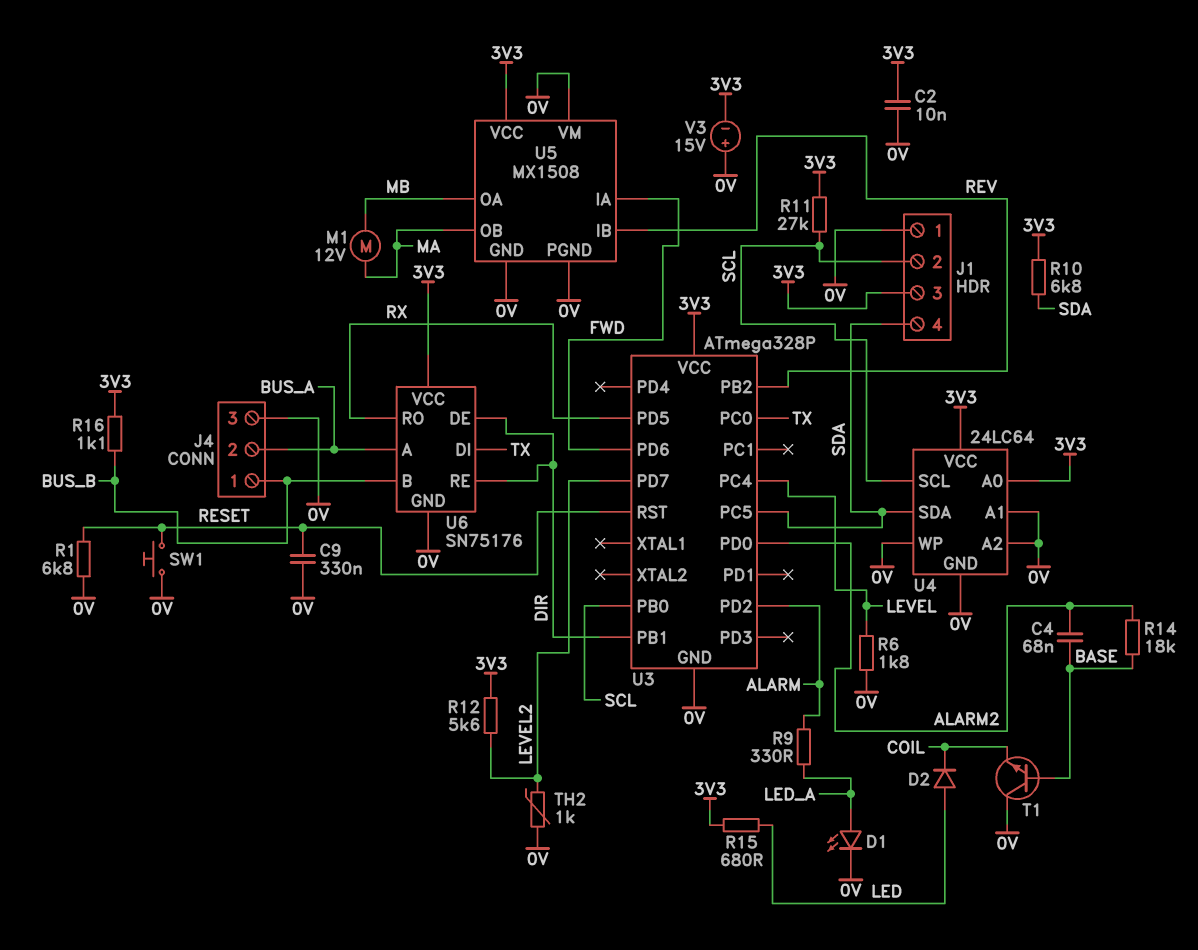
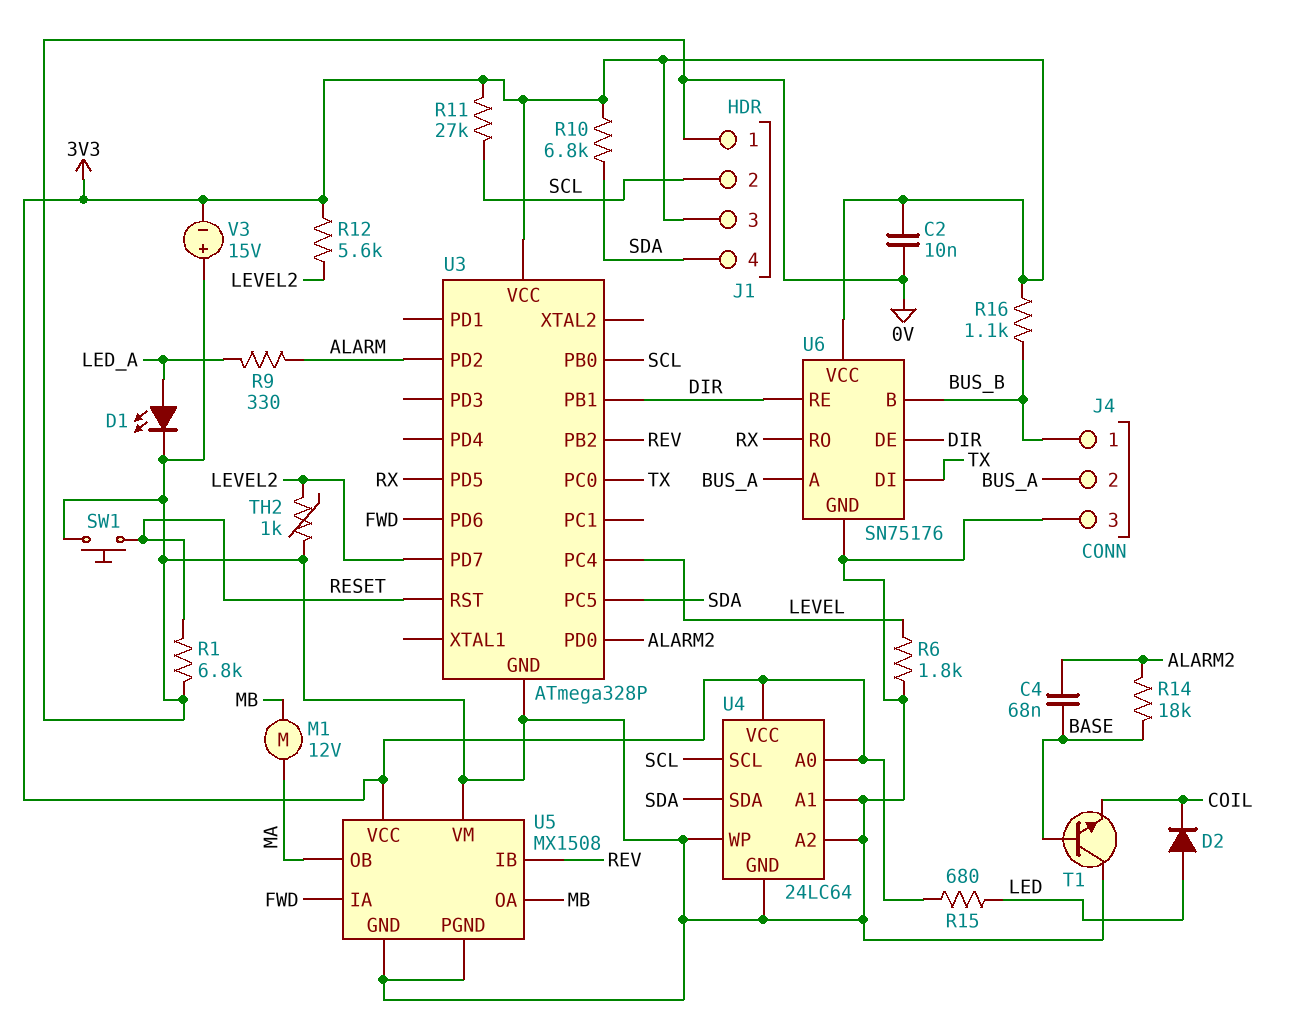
C9: 330nF (0V, RESET) -> none

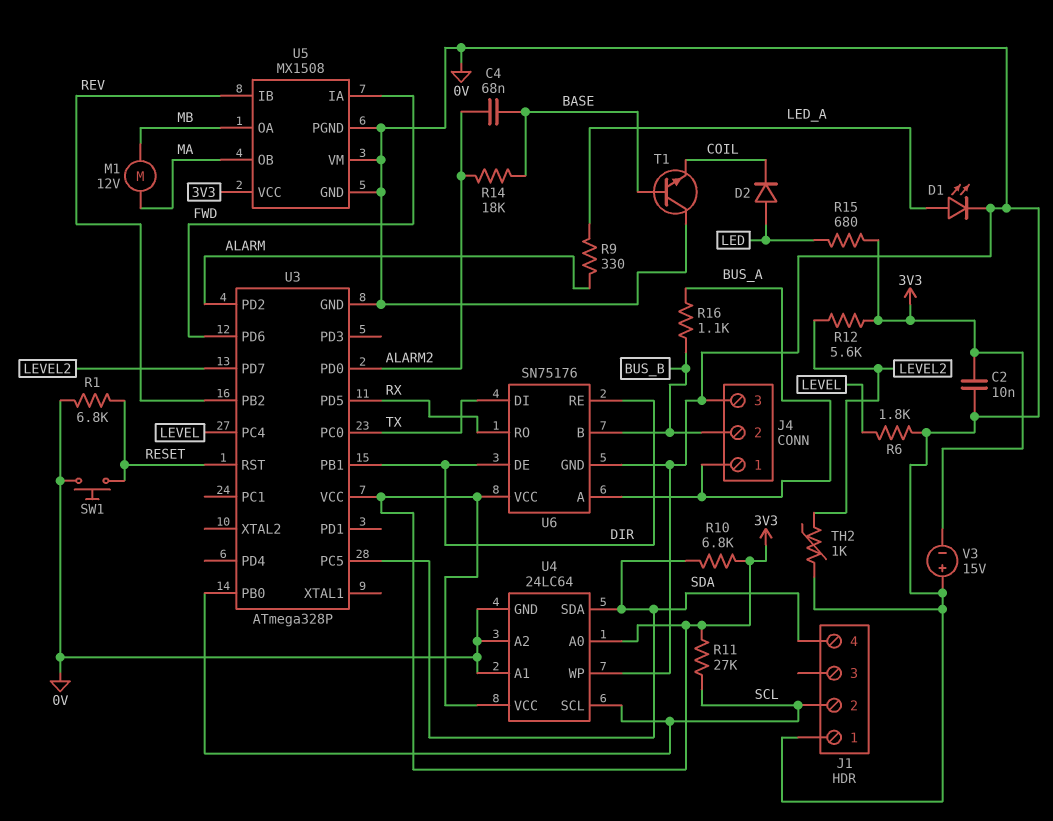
J1 pin 3: 3V3 -> none
J4 pin 1: BUS_B -> BUS_A
J4 pin 2: BUS_A -> BUS_B
R16: 1.1k (3V3, BUS_B) -> 1.1k (BUS_A, BUS_B)

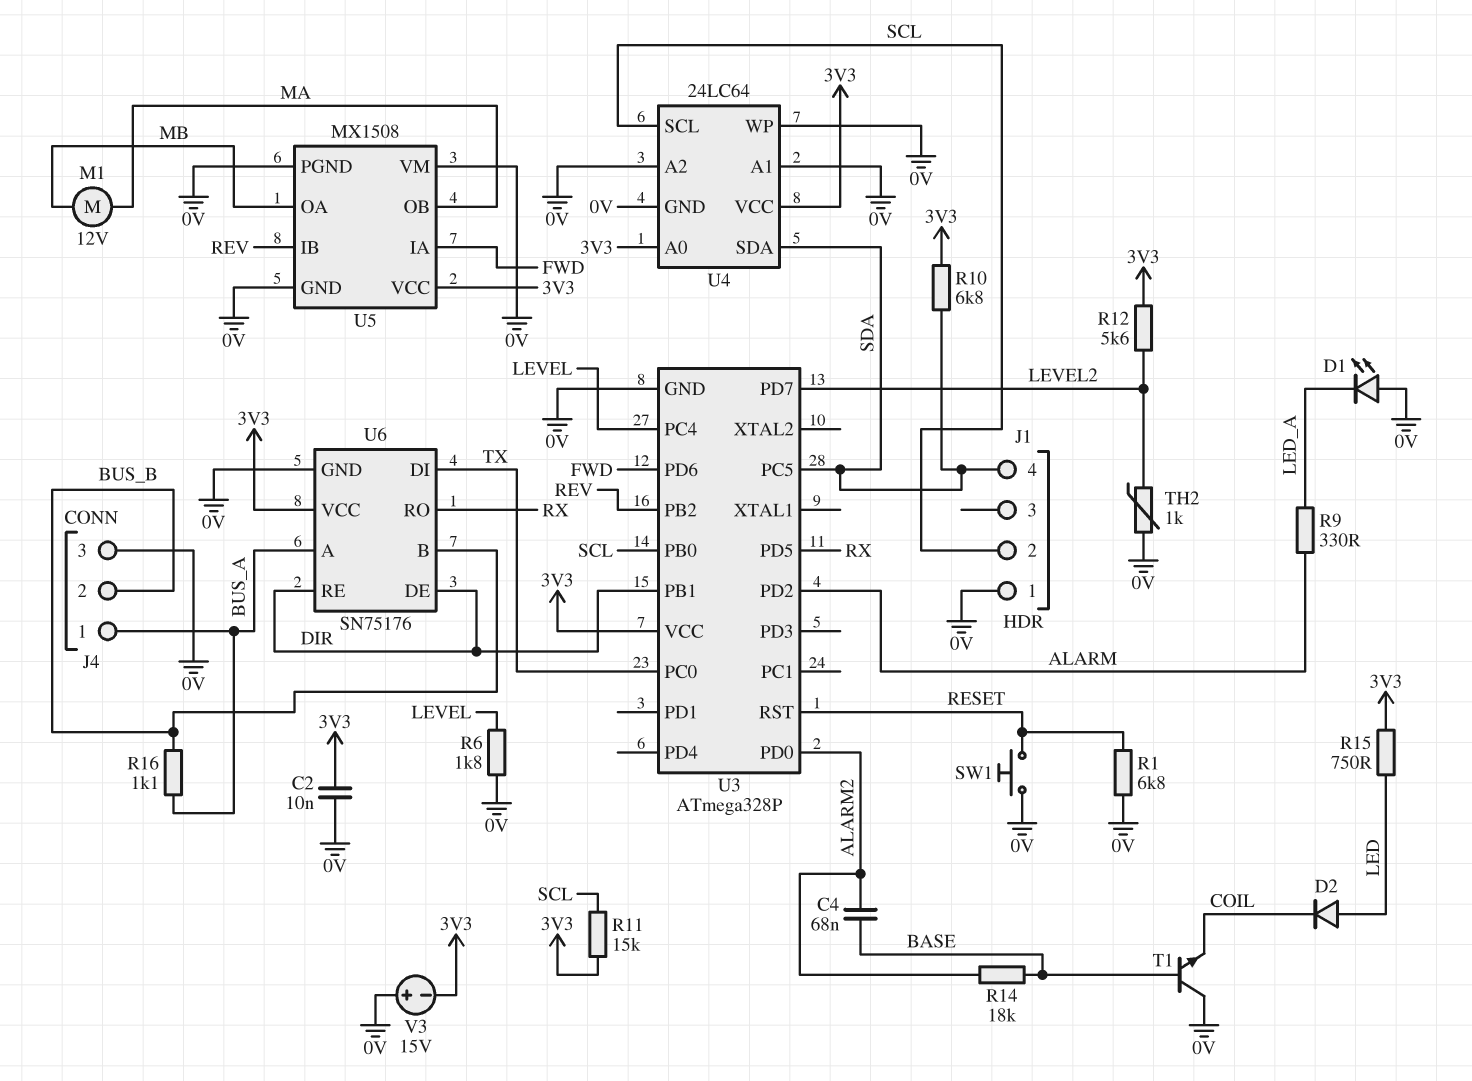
D1: LED (A LED_A, K 0V) -> LED (A 0V, K LED_A)
R11: 27k (3V3, SCL) -> 15k (3V3, SCL)
R15: 680 (3V3, LED) -> 750 (3V3, LED)

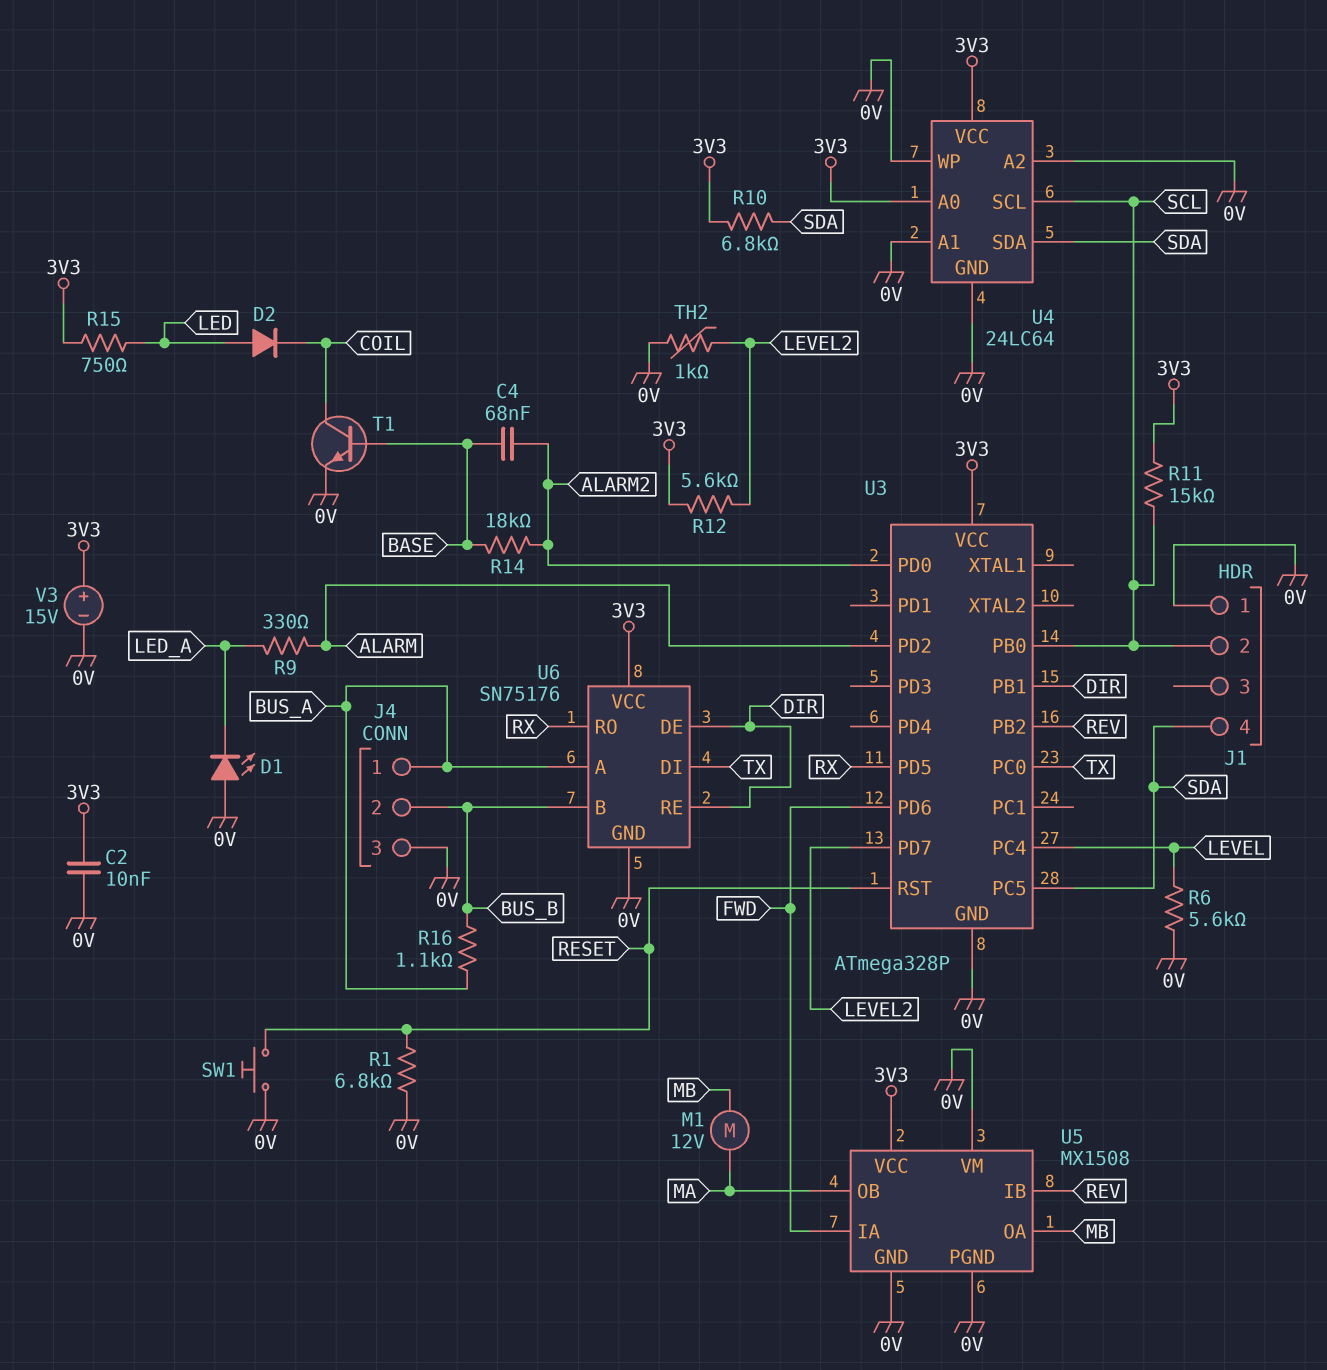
R6: 1.8k (0V, LEVEL) -> 5.6k (0V, LEVEL)
T1: NPN (B BASE, C 0V, E COIL) -> NPN (B BASE, C COIL, E 0V)
V3: 15V (plus 0V, minus 3V3) -> 15V (plus 3V3, minus 0V)

